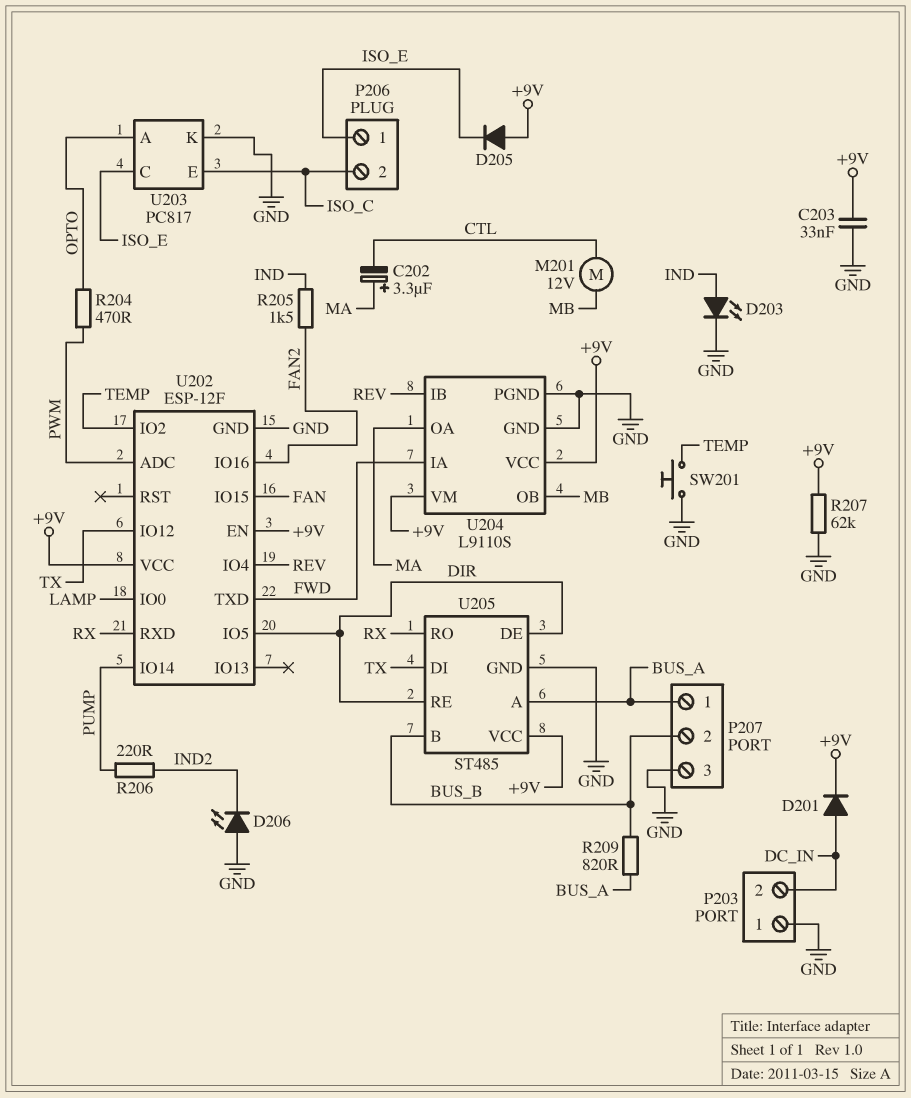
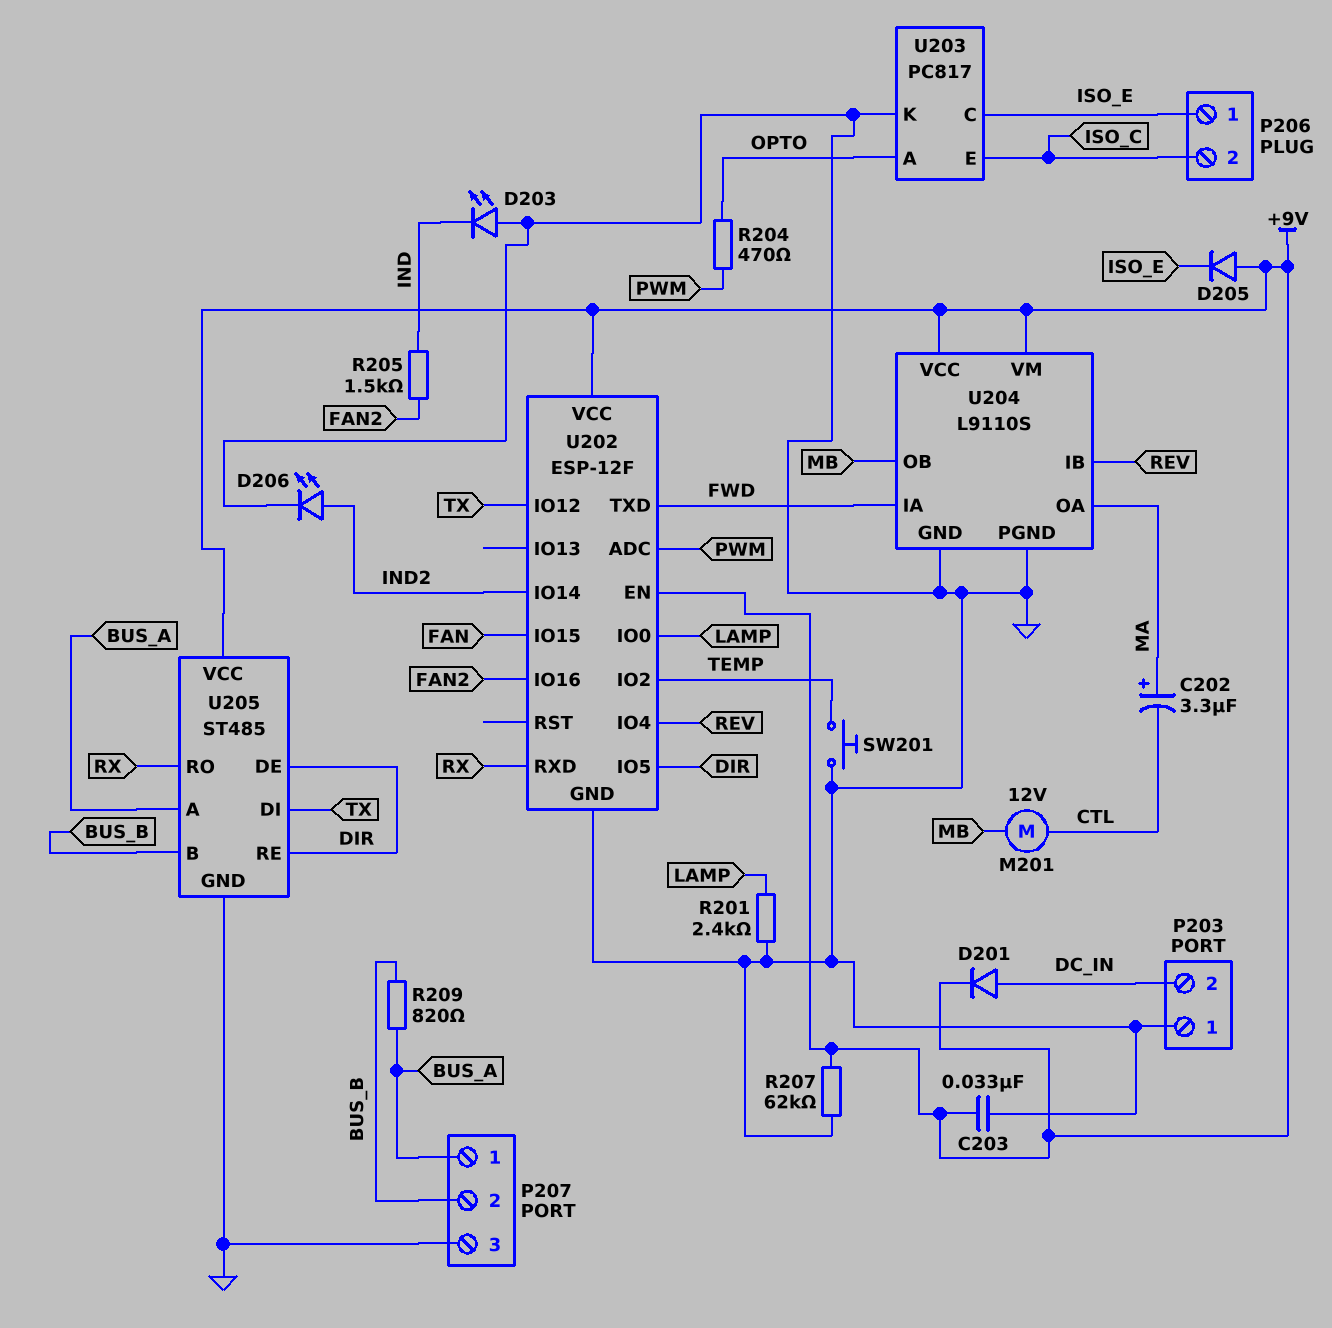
D203: LED (A IND, K GND) -> LED (A GND, K IND)
D206: LED (A GND, K IND2) -> LED (A IND2, K GND)
R201: none -> 2.4k (GND, LAMP)
R206: 220 (IND2, PUMP) -> none
U202 pin IO14: PUMP -> IND2

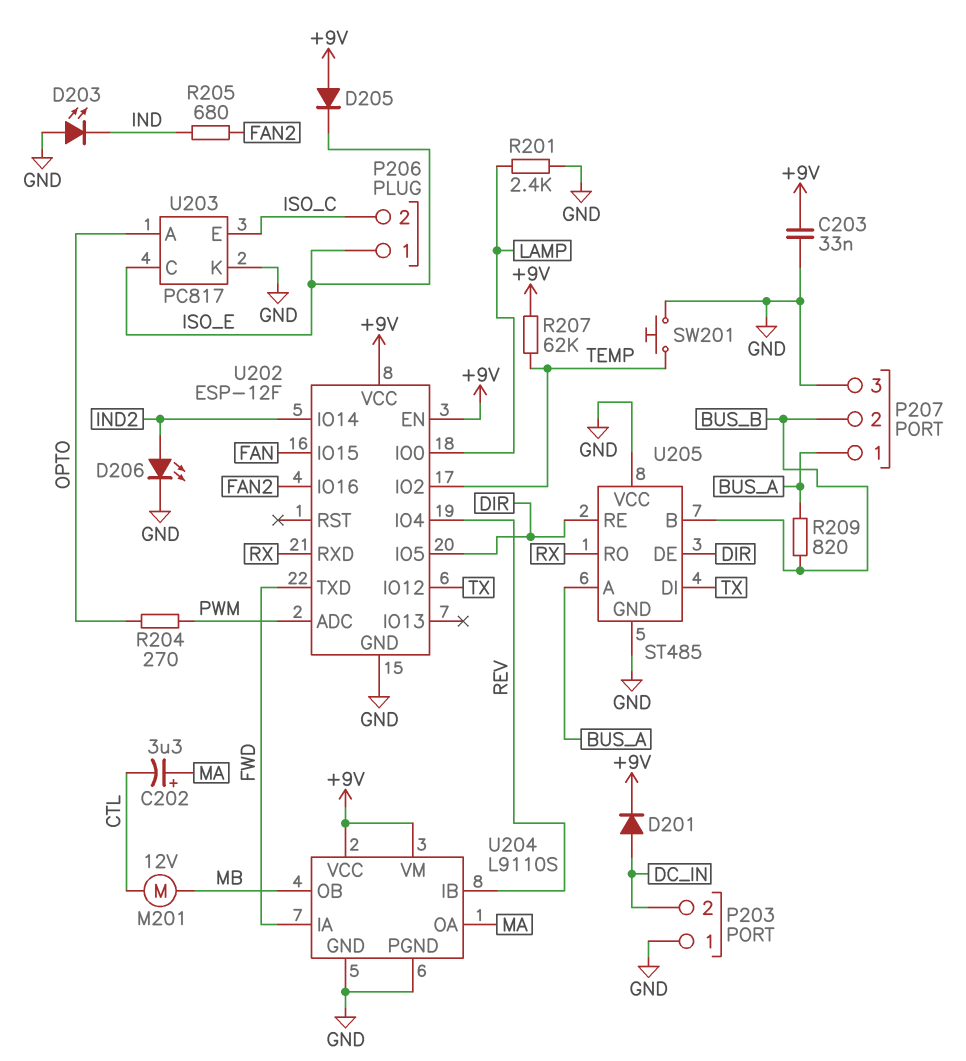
R204: 470 (OPTO, PWM) -> 270 (OPTO, PWM)
R205: 1.5k (FAN2, IND) -> 680 (FAN2, IND)
R207: 62k (+9V, GND) -> 62k (+9V, TEMP)
U205 pin VCC: +9V -> GND

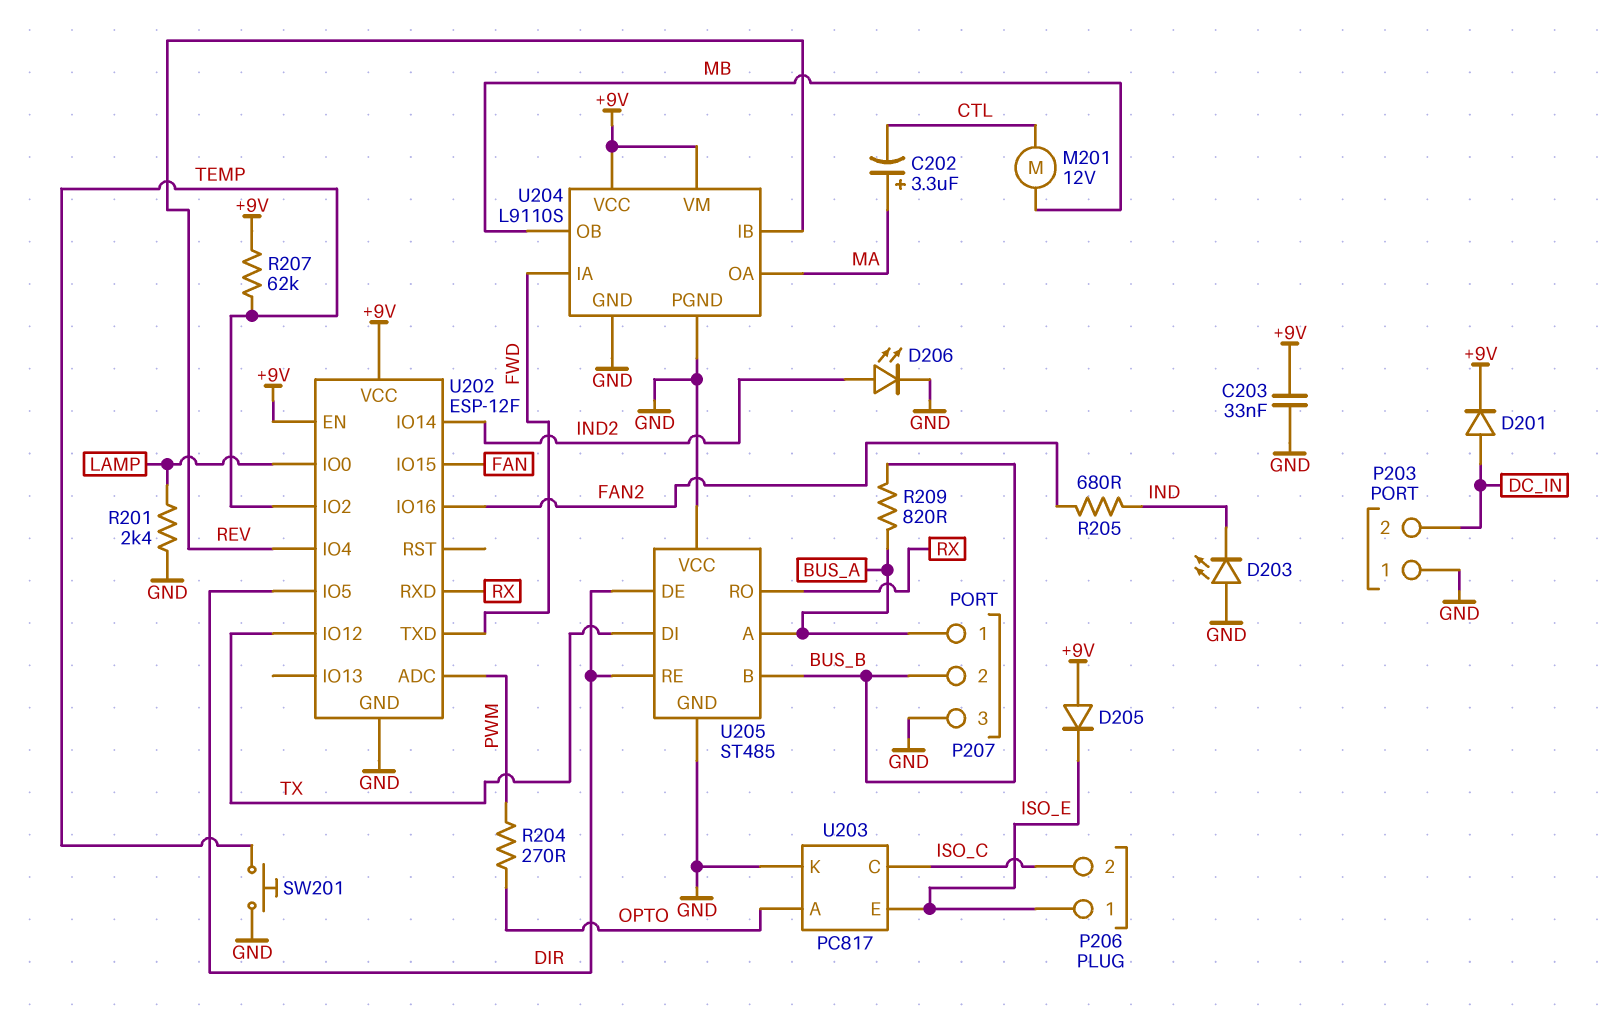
U203 pin C: ISO_E -> ISO_C
U203 pin E: ISO_C -> ISO_E

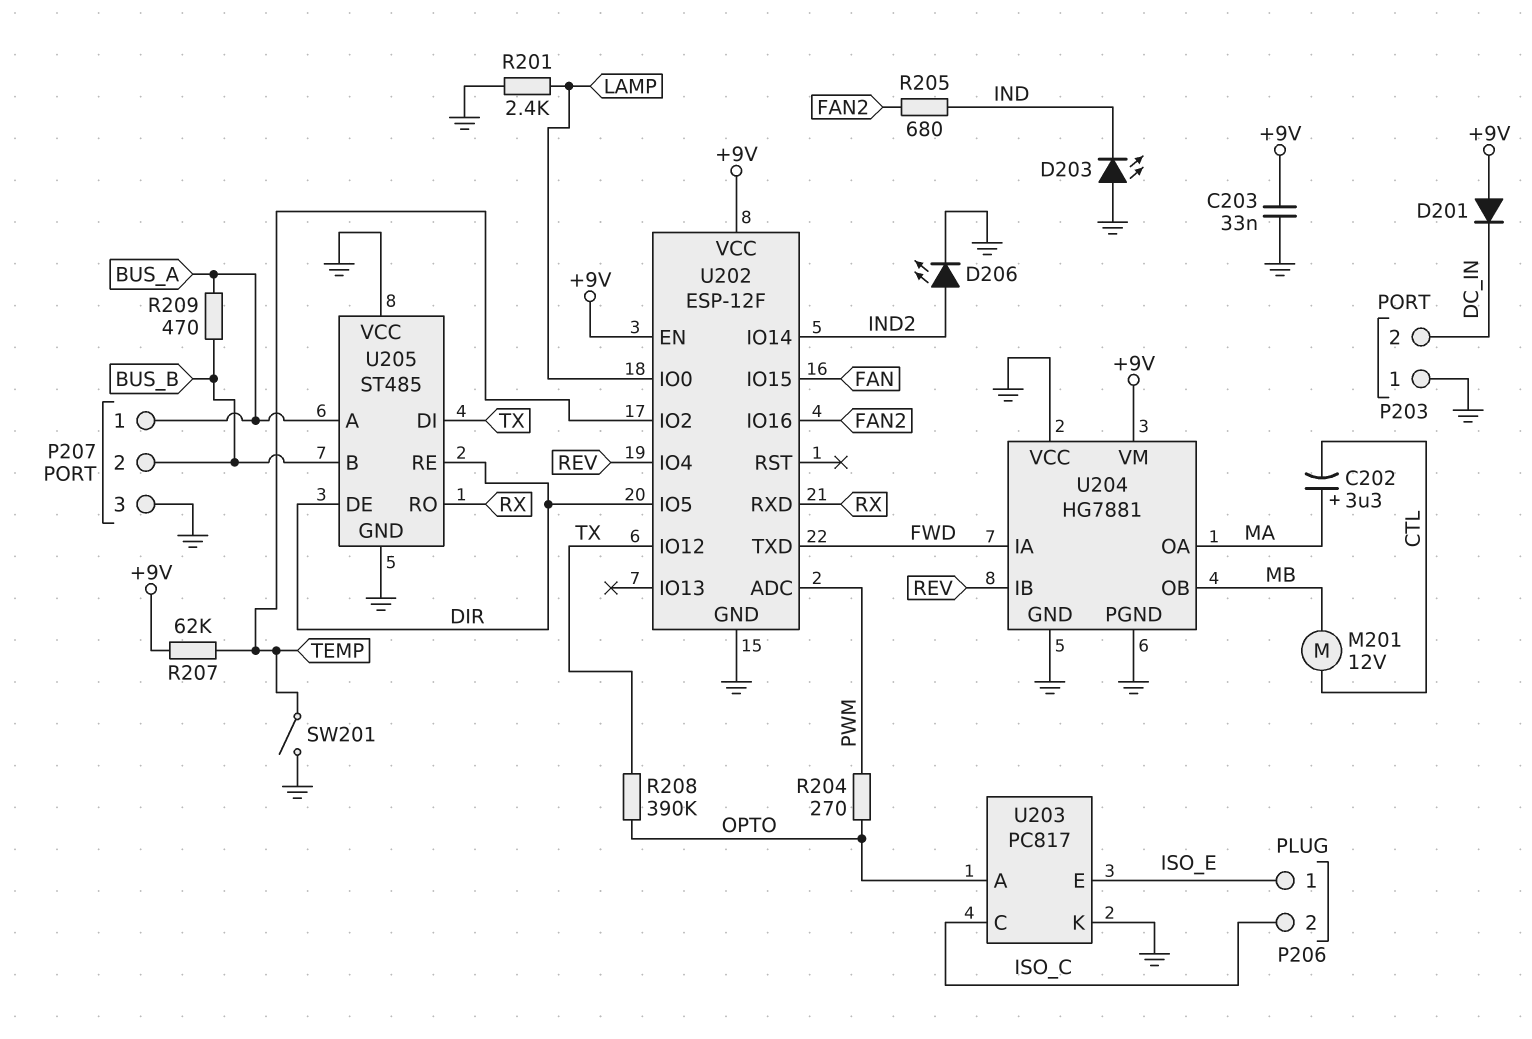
D201: diode (A DC_IN, K +9V) -> diode (A +9V, K DC_IN)
D205: diode (A +9V, K ISO_E) -> none
R208: none -> 390k (OPTO, TX)
R209: 820 (BUS_A, BUS_B) -> 470 (BUS_A, BUS_B)
SW201: button (GND, TEMP) -> switch (GND, TEMP)
U204: L9110S -> HG7881
U204 pin VCC: +9V -> GND

